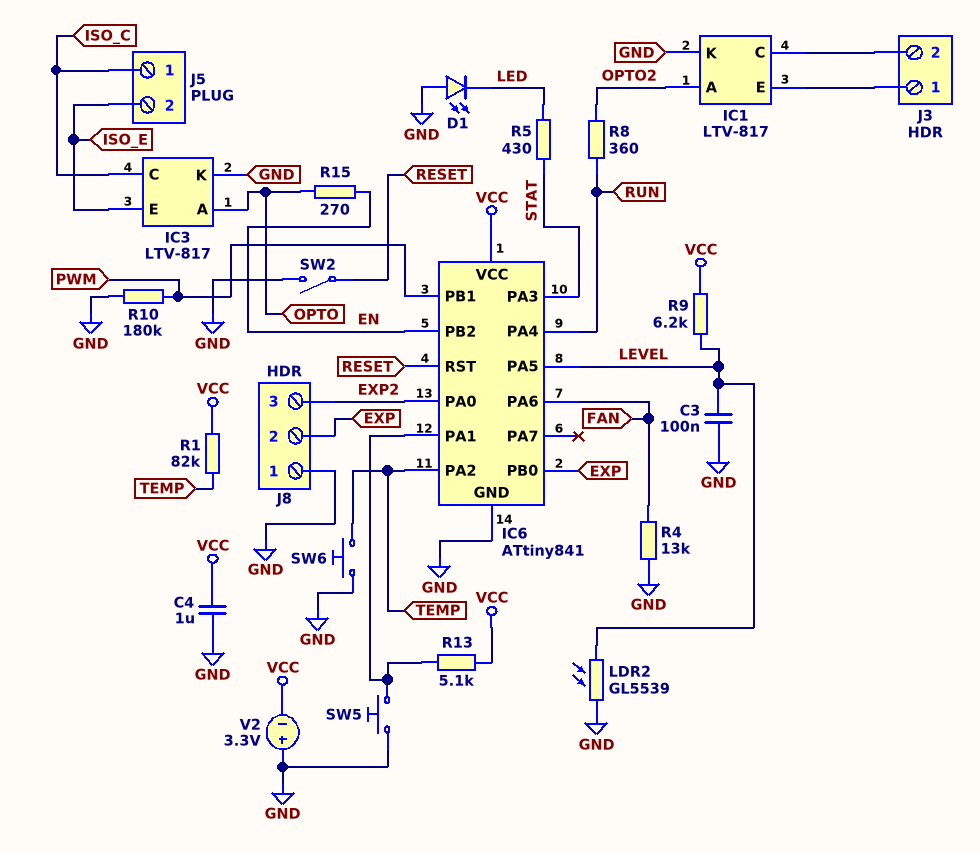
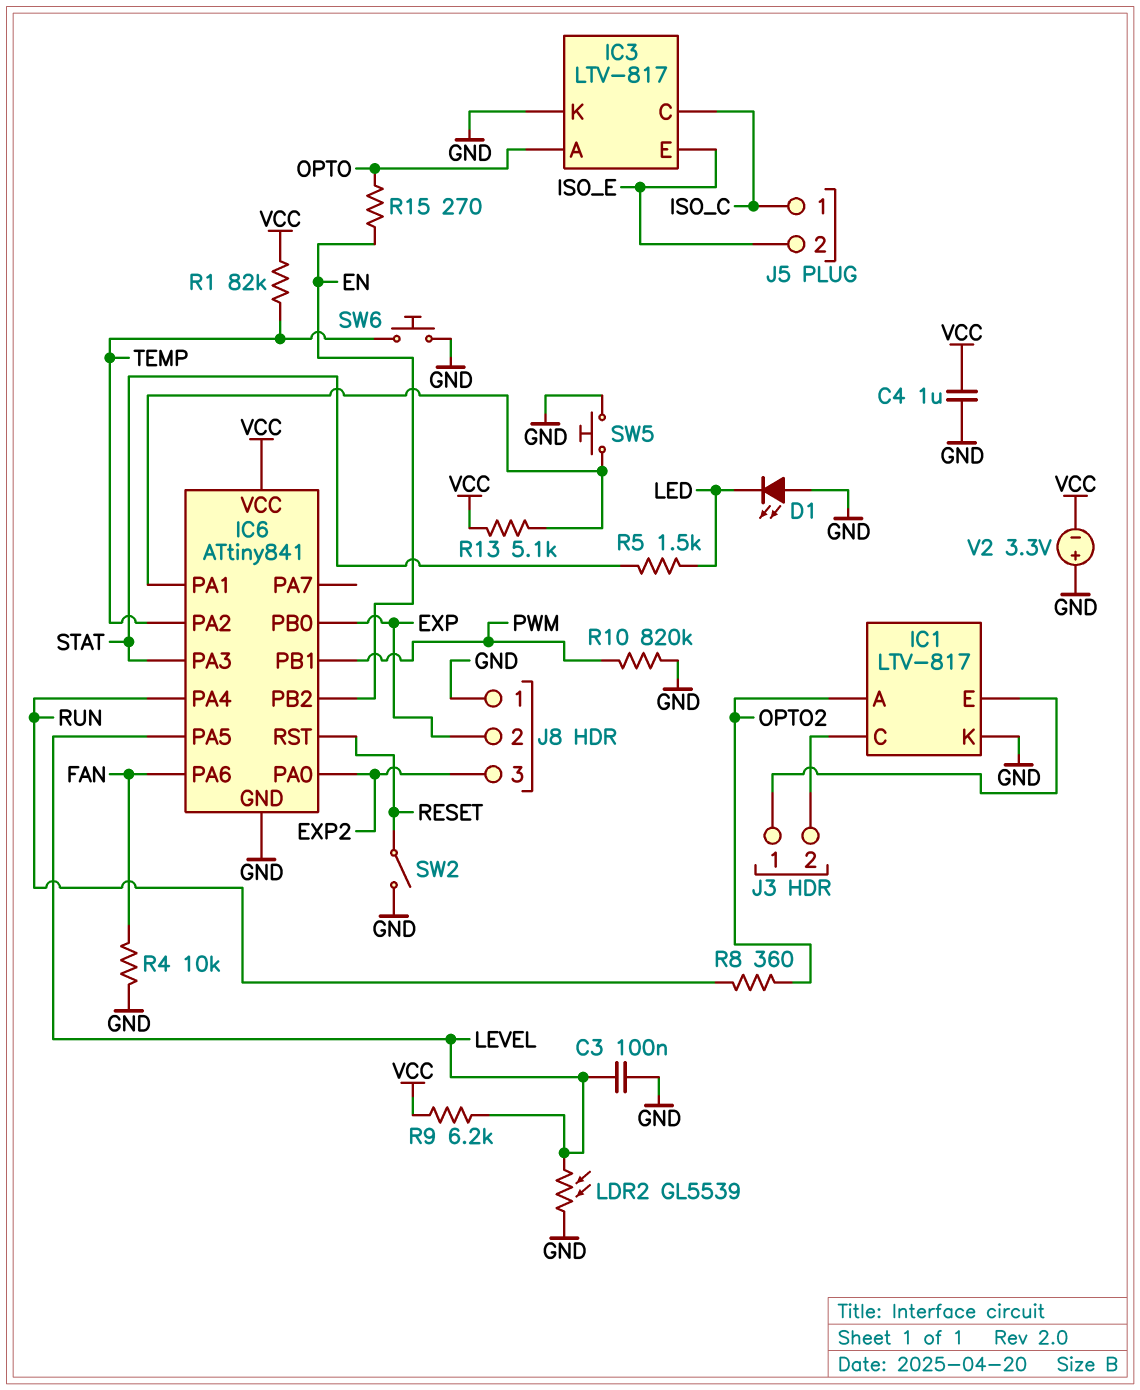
R4: 13k (FAN, GND) -> 10k (FAN, GND)
R5: 430 (LED, STAT) -> 1.5k (LED, STAT)
R10: 180k (GND, PWM) -> 820k (GND, PWM)

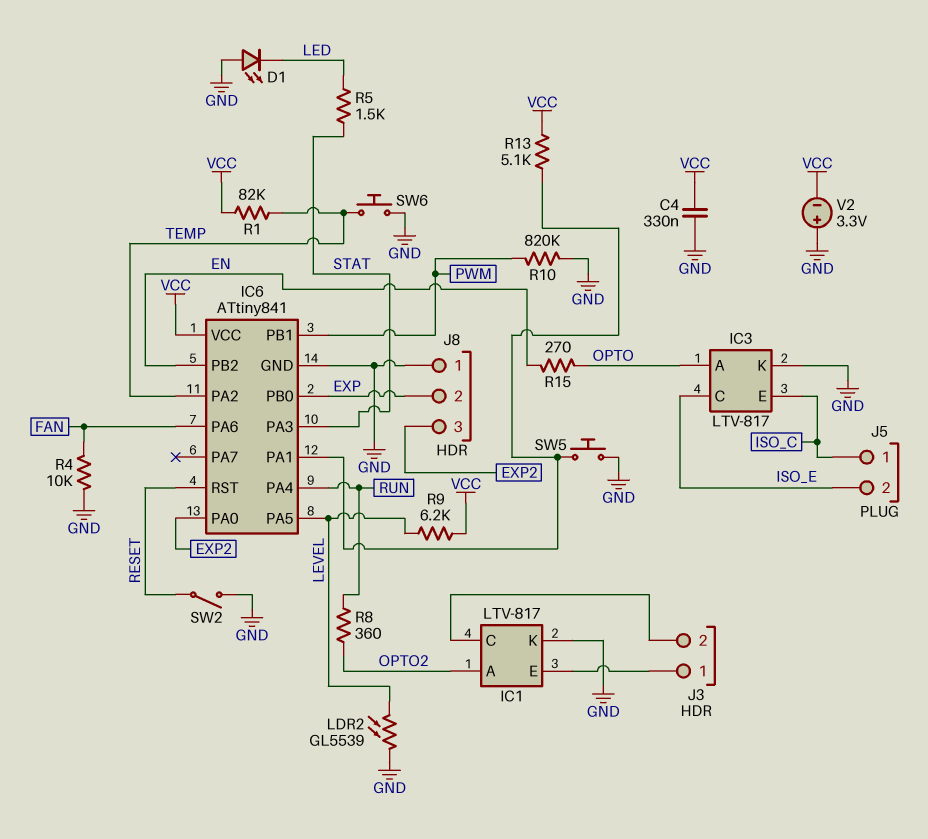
C3: 100nF (GND, LEVEL) -> none
C4: 1uF (GND, VCC) -> 330nF (GND, VCC)
IC3 pin C: ISO_C -> ISO_E
IC3 pin E: ISO_E -> ISO_C

